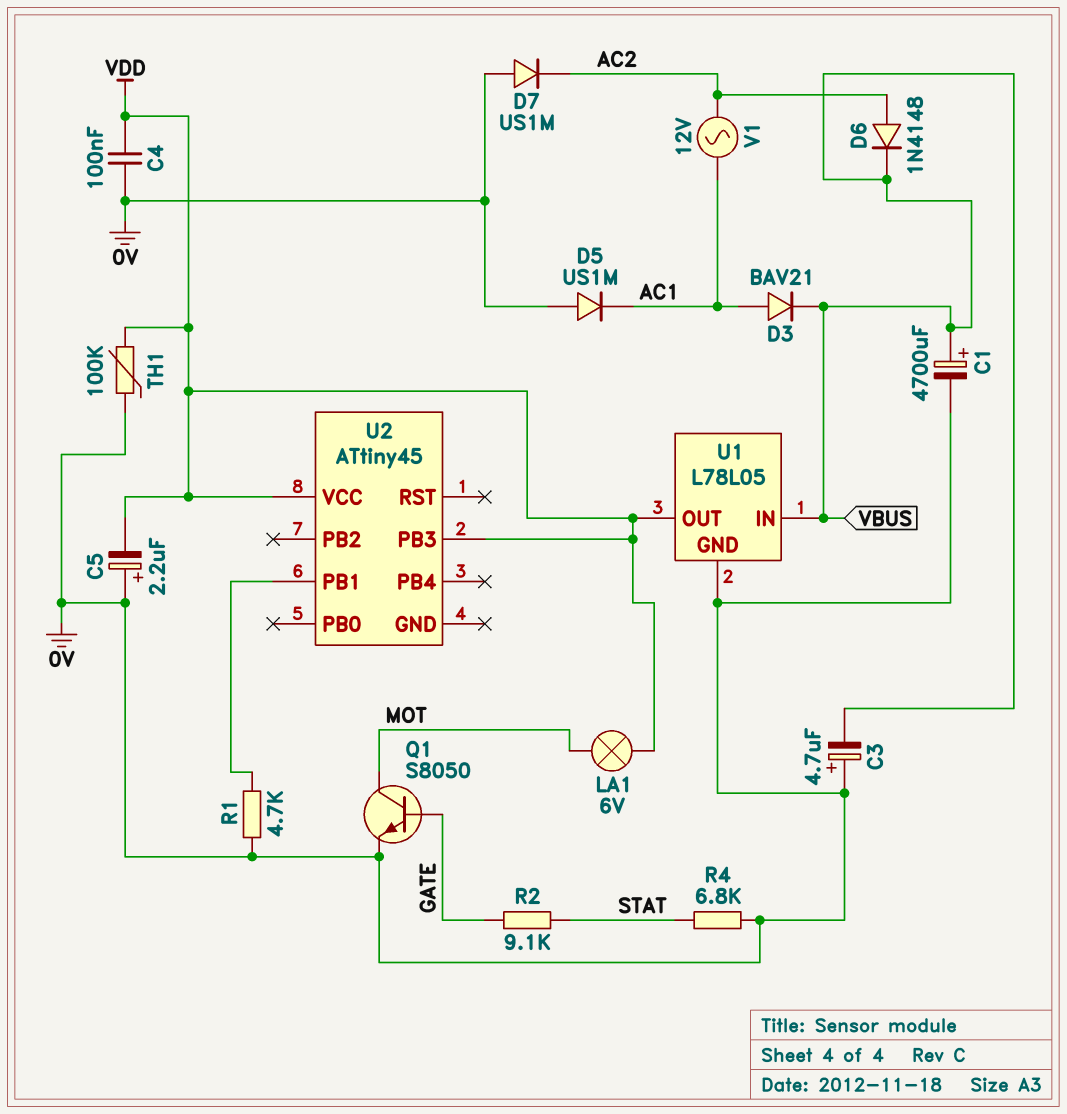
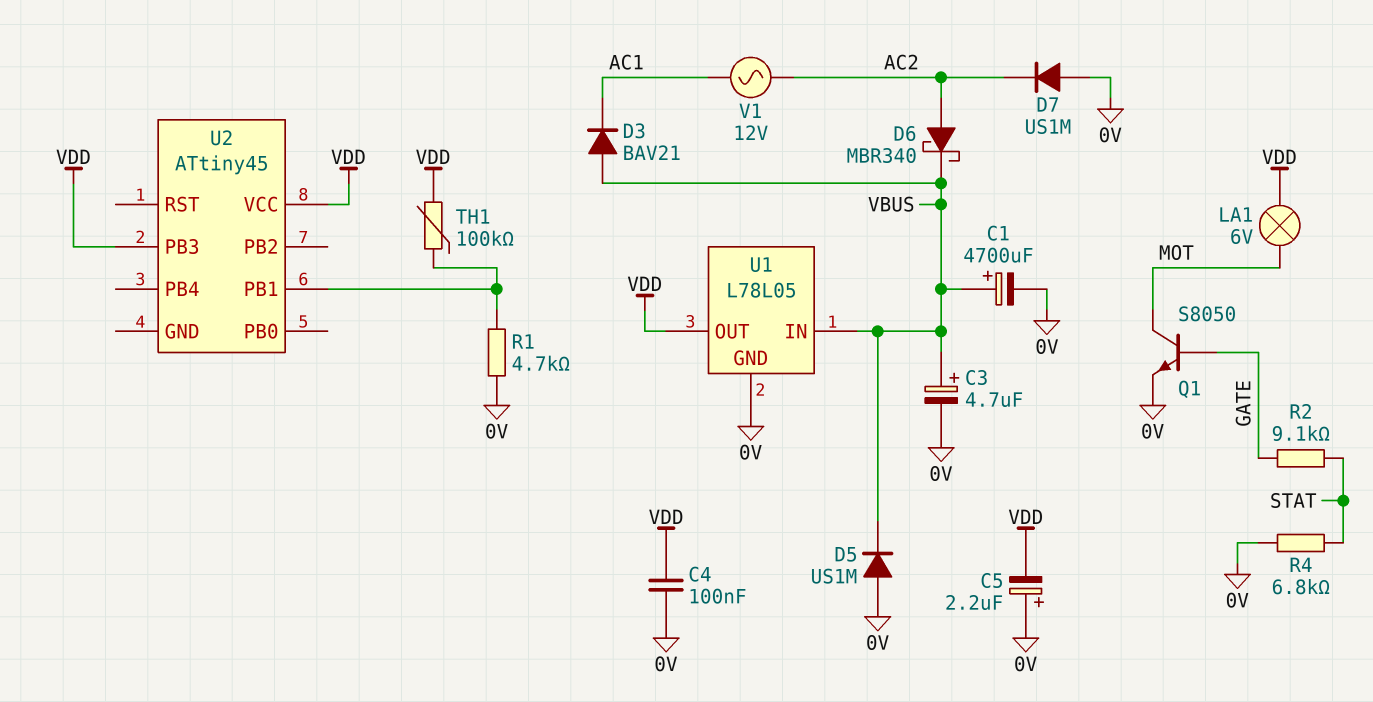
C3: 4.7uF (plus 0V, minus VBUS) -> 4.7uF (plus VBUS, minus 0V)
D3: diode BAV21 (A AC1, K VBUS) -> diode BAV21 (A VBUS, K AC1)
D5: diode US1M (A 0V, K AC1) -> diode US1M (A 0V, K VBUS)
D6: diode 1N4148 (A AC2, K VBUS) -> schottky MBR340 (A AC2, K VBUS)
TH1: 100k (0V, VDD) -> 100k (U2/PB1, VDD)

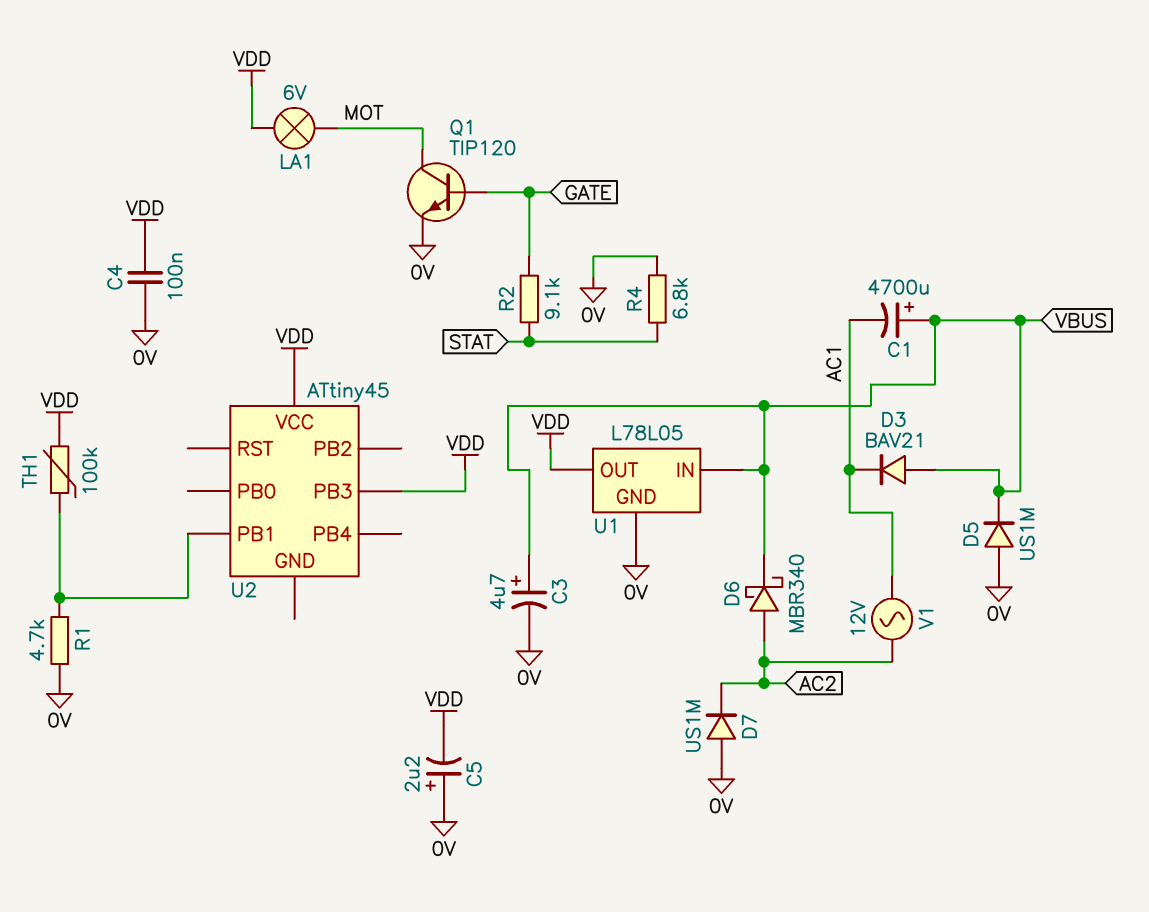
C1: 4700uF (plus VBUS, minus 0V) -> 4700uF (plus VBUS, minus AC1)
Q1: NPN S8050 (B GATE, C MOT, E 0V) -> NPN TIP120 (B GATE, C MOT, E 0V)

